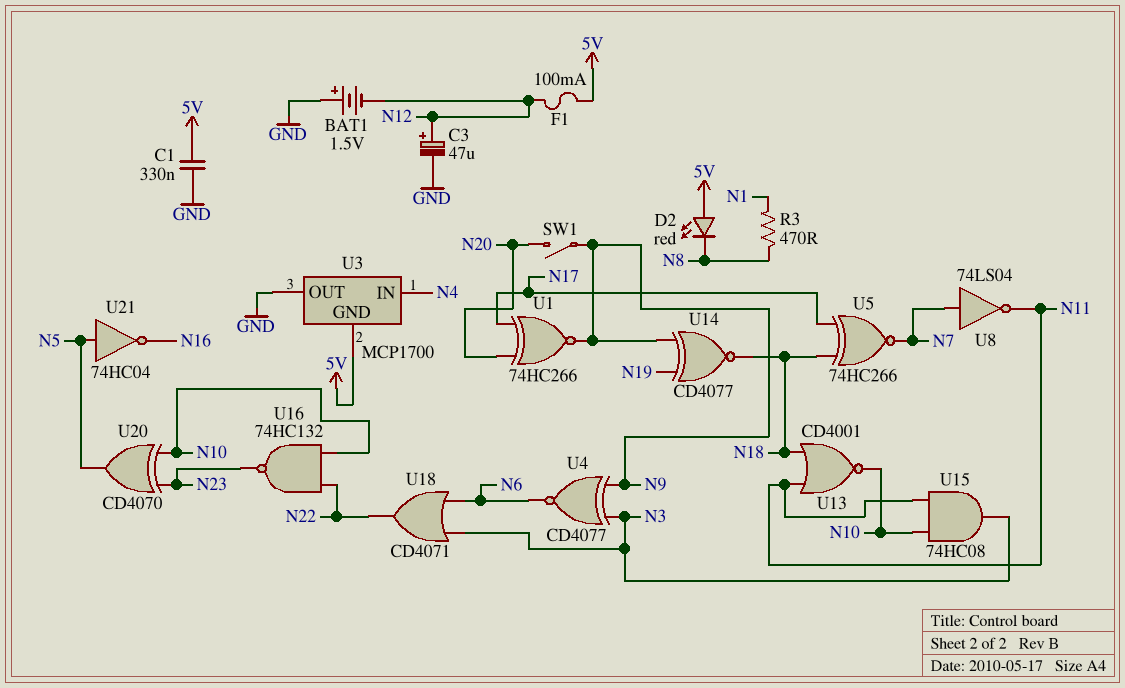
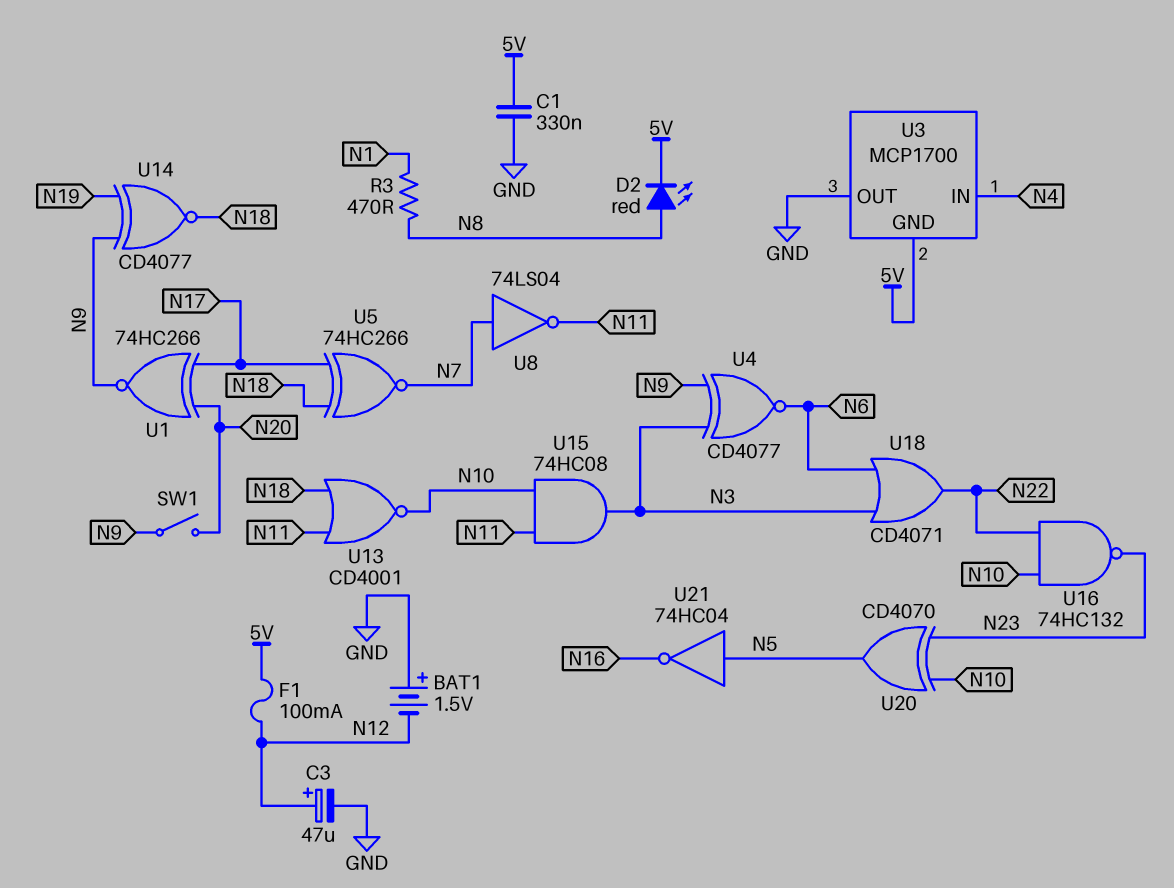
D2: LED red (A 5V, K N8) -> LED red (A N8, K 5V)

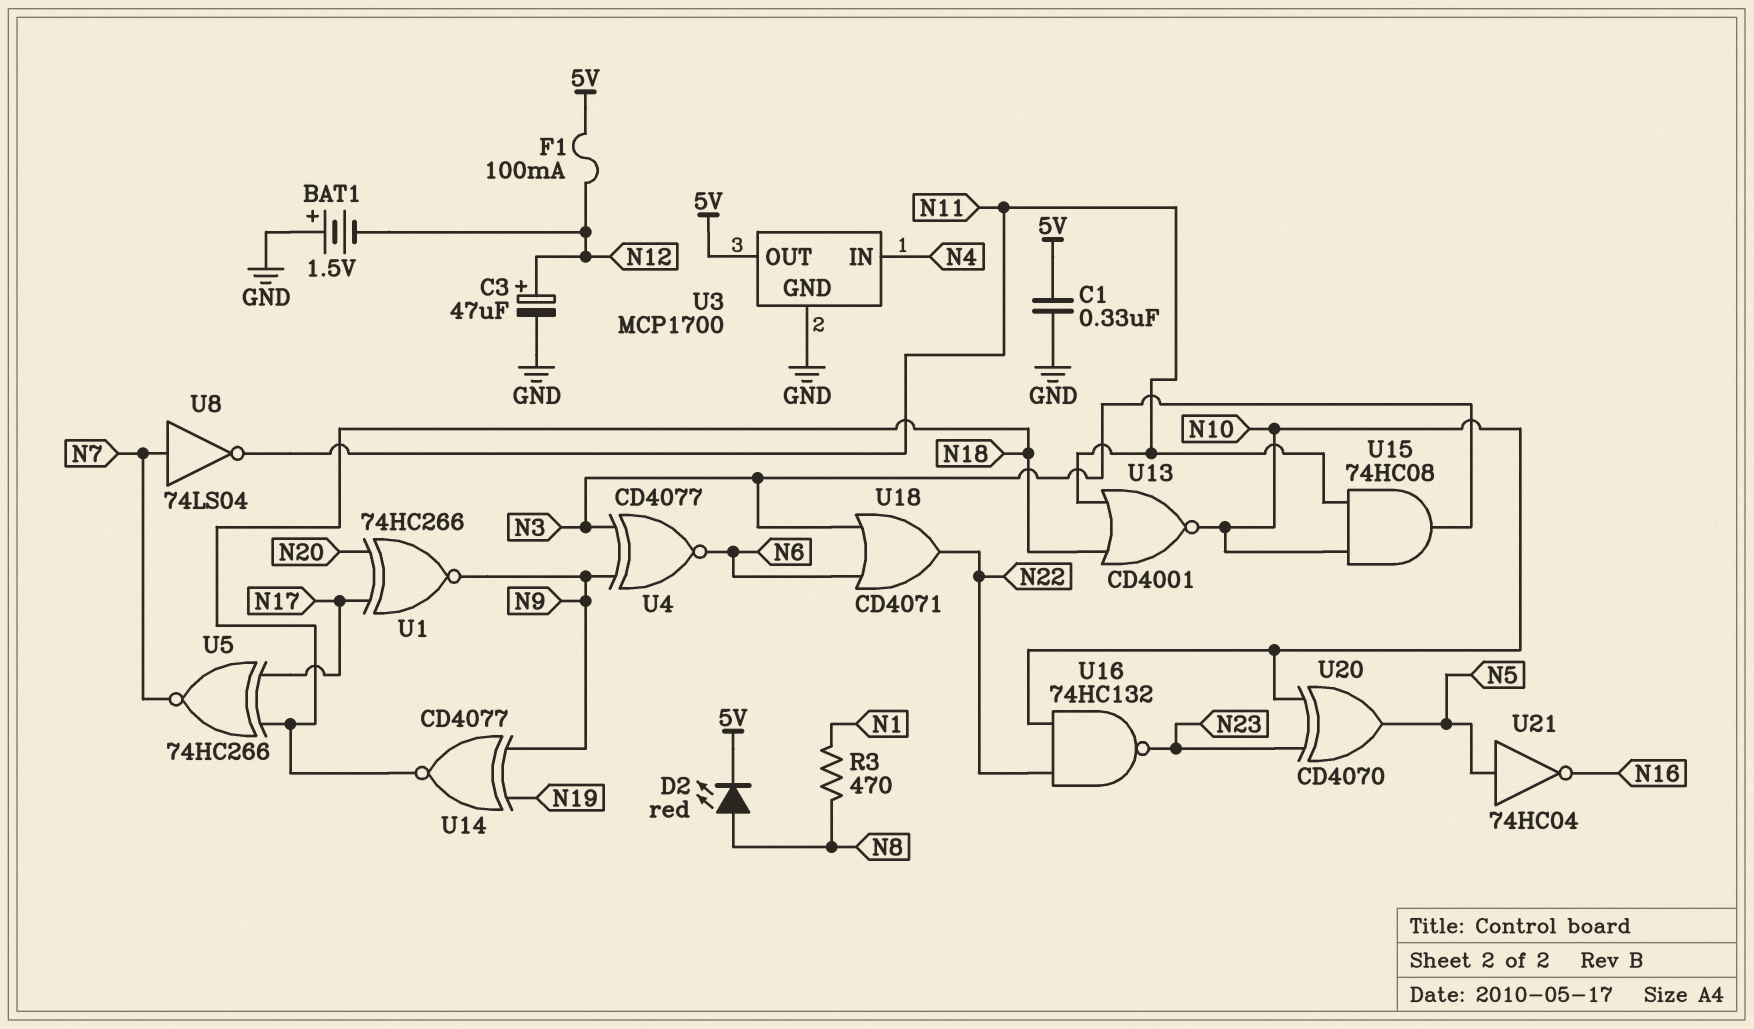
SW1: switch (N9, N20) -> none
U3 pin GND: 5V -> GND
U3 pin OUT: GND -> 5V

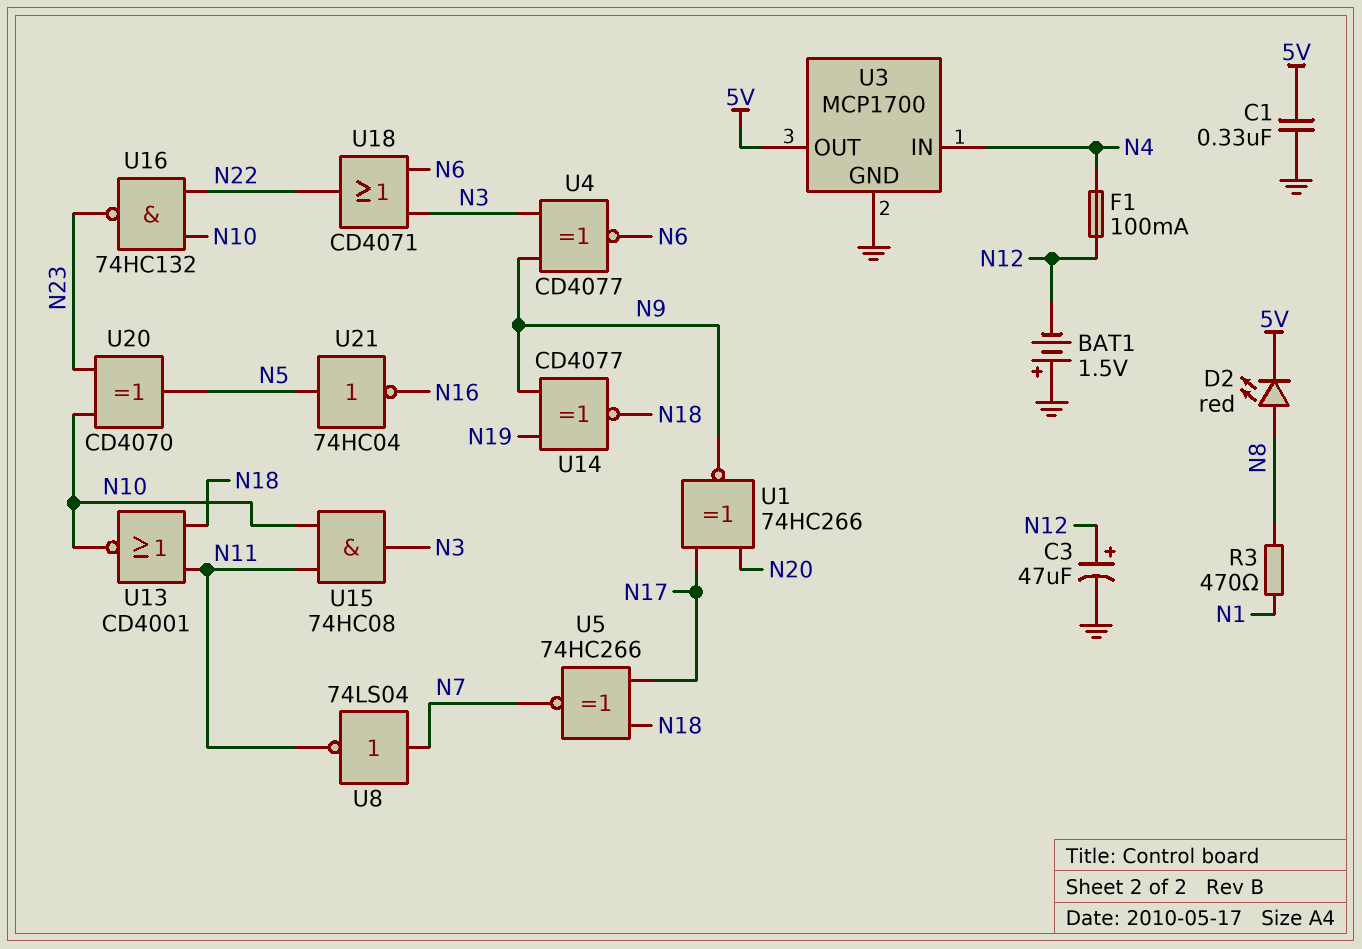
F1: 100mA (5V, N12) -> 100mA (N4, N12)

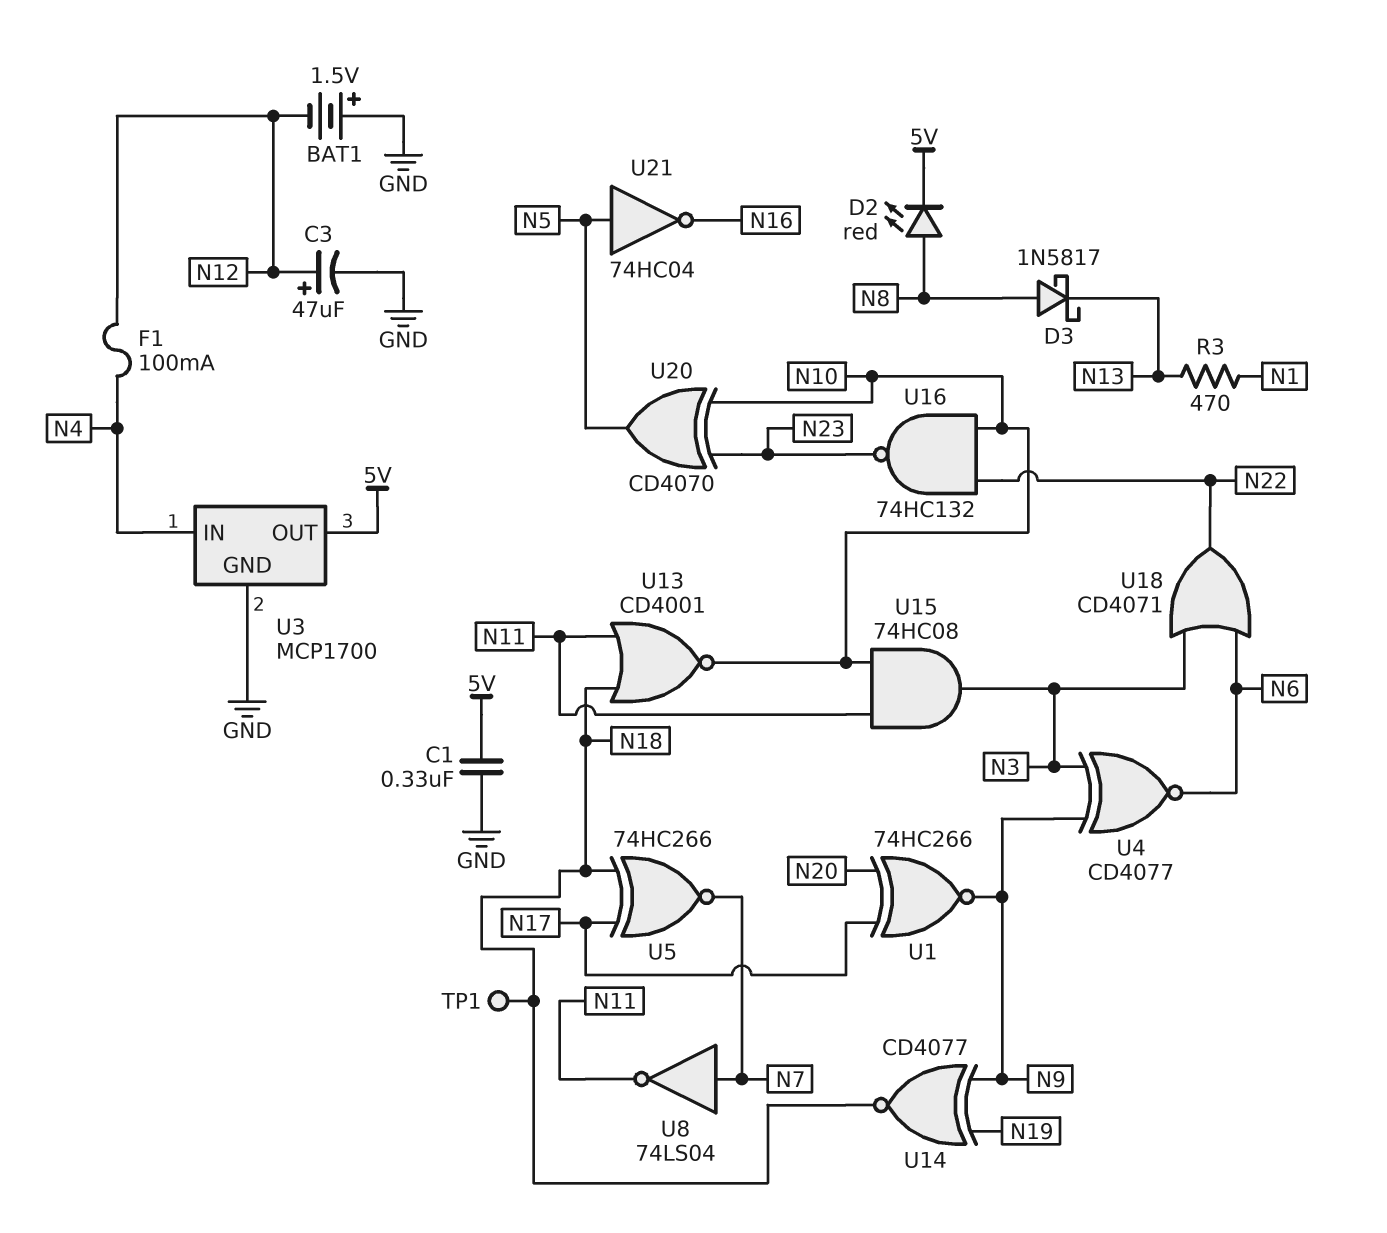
D3: none -> schottky 1N5817 (A N8, K N13)
R3: 470 (N1, N8) -> 470 (N1, N13)
TP1: none -> test point (N18)

